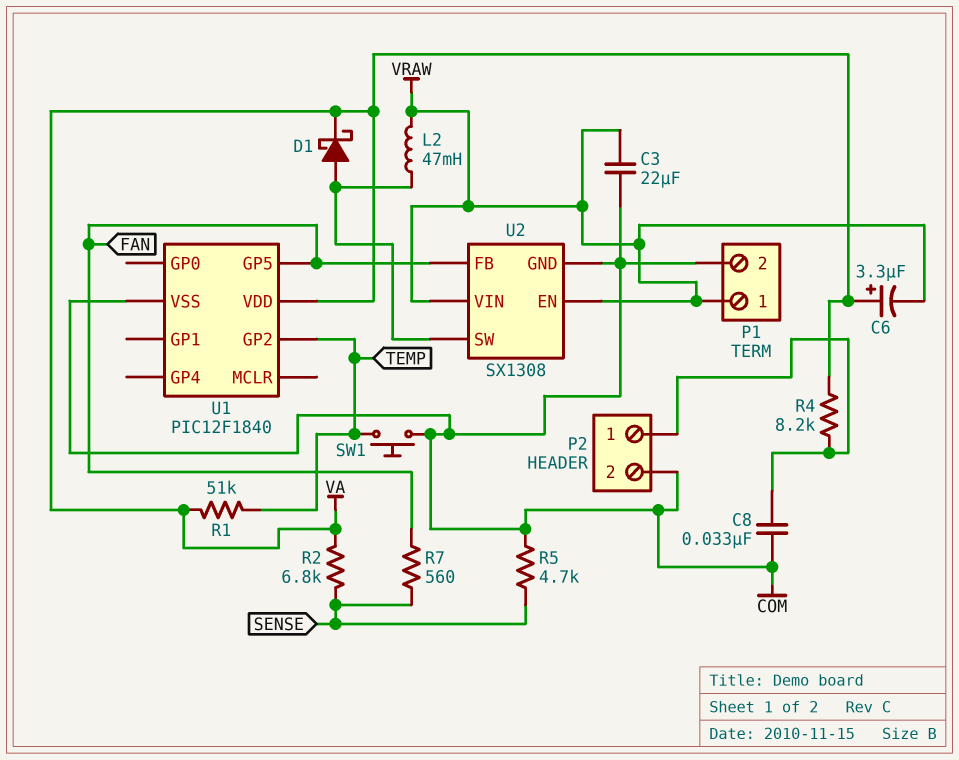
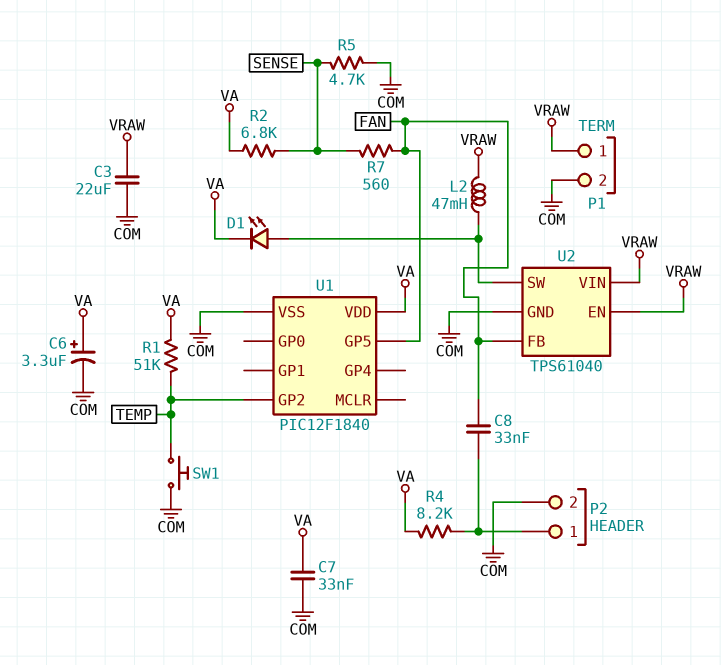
C6: 3.3uF (plus VA, minus VRAW) -> 3.3uF (plus VA, minus COM)
C7: none -> 33nF (COM, VA)
C8: 33nF (COM, P2/1) -> 33nF (FAN, P2/1)
D1: schottky (A U2/SW, K VA) -> LED (A U2/SW, K VA)
U2: SX1308 -> TPS61040

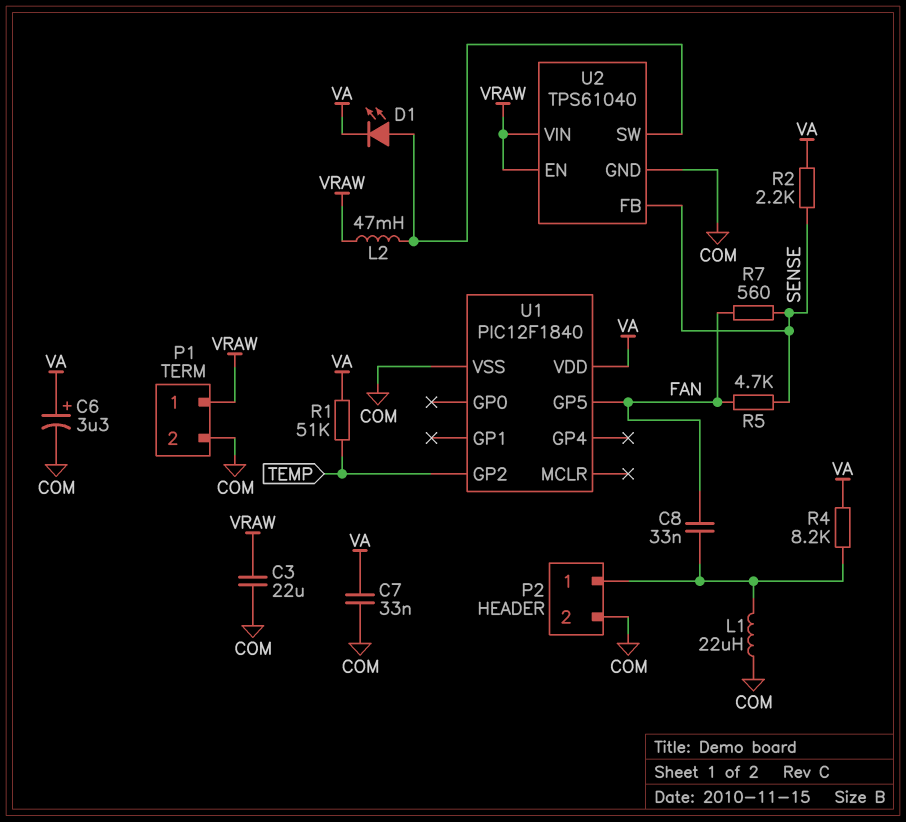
L1: none -> 22uH (COM, P2/1)
R2: 6.8k (SENSE, VA) -> 2.2k (SENSE, VA)
R5: 4.7k (COM, SENSE) -> 4.7k (FAN, SENSE)
SW1: button (COM, TEMP) -> none
U2 pin FB: FAN -> SENSE

